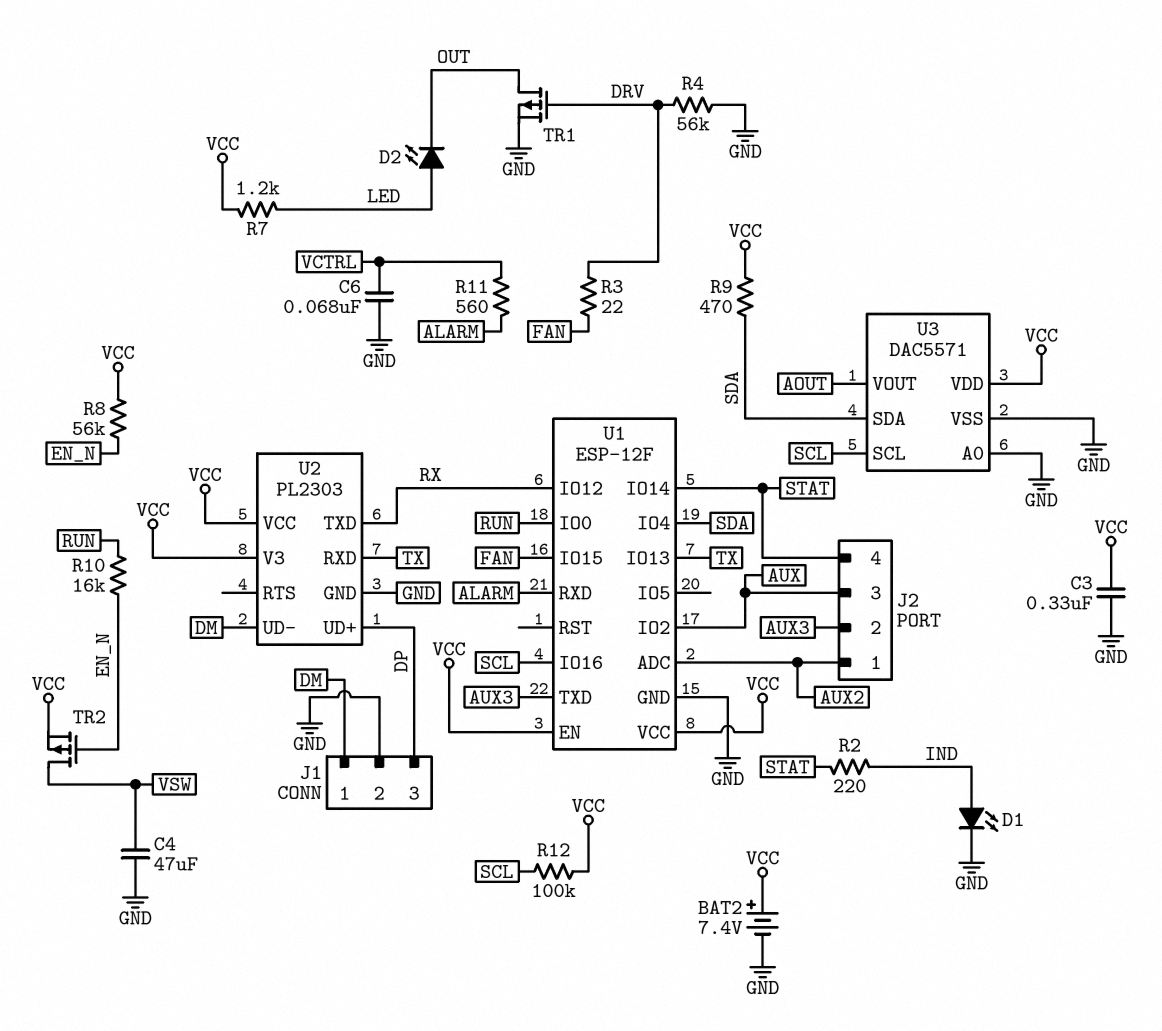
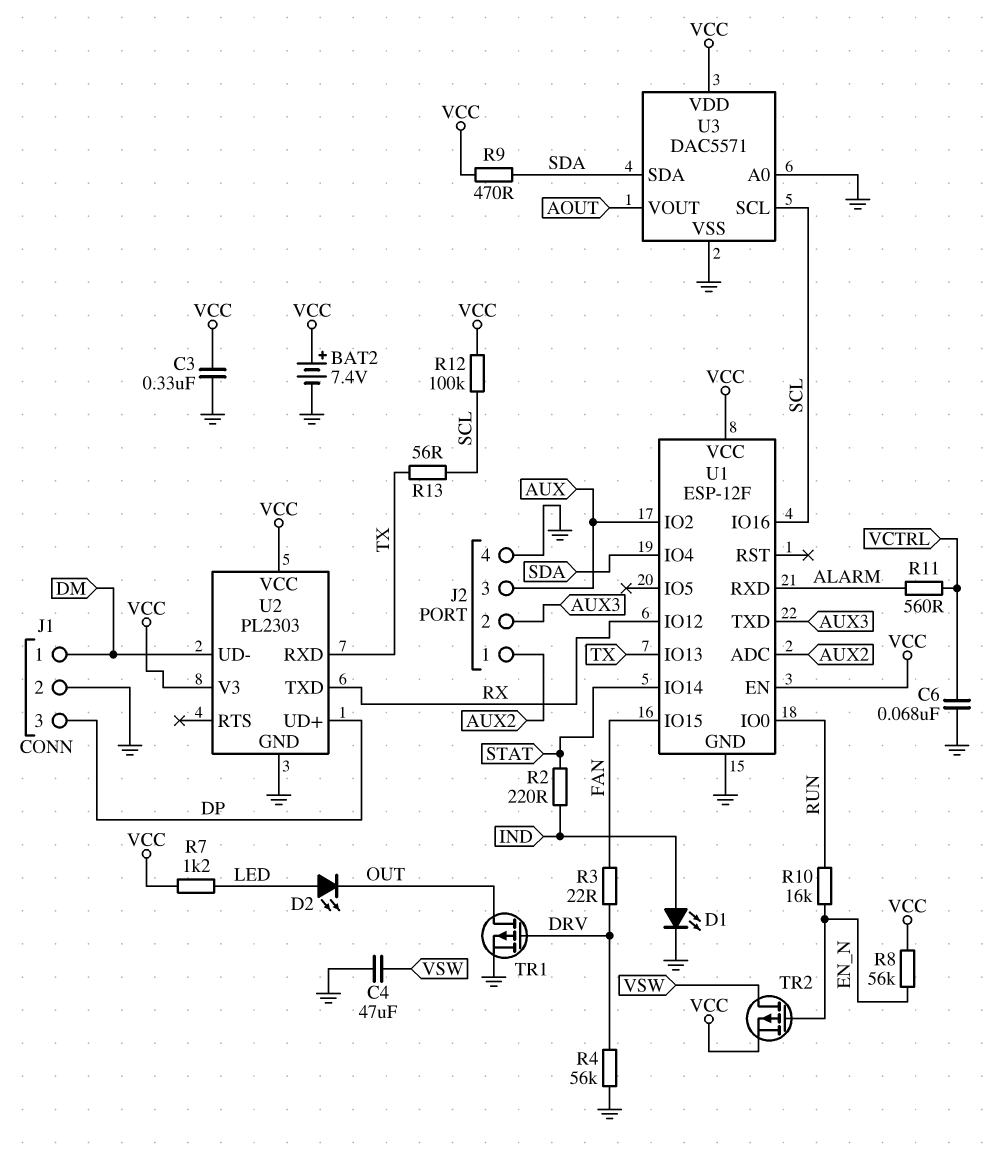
J2 pin 4: STAT -> GND
R13: none -> 56 (SCL, TX)

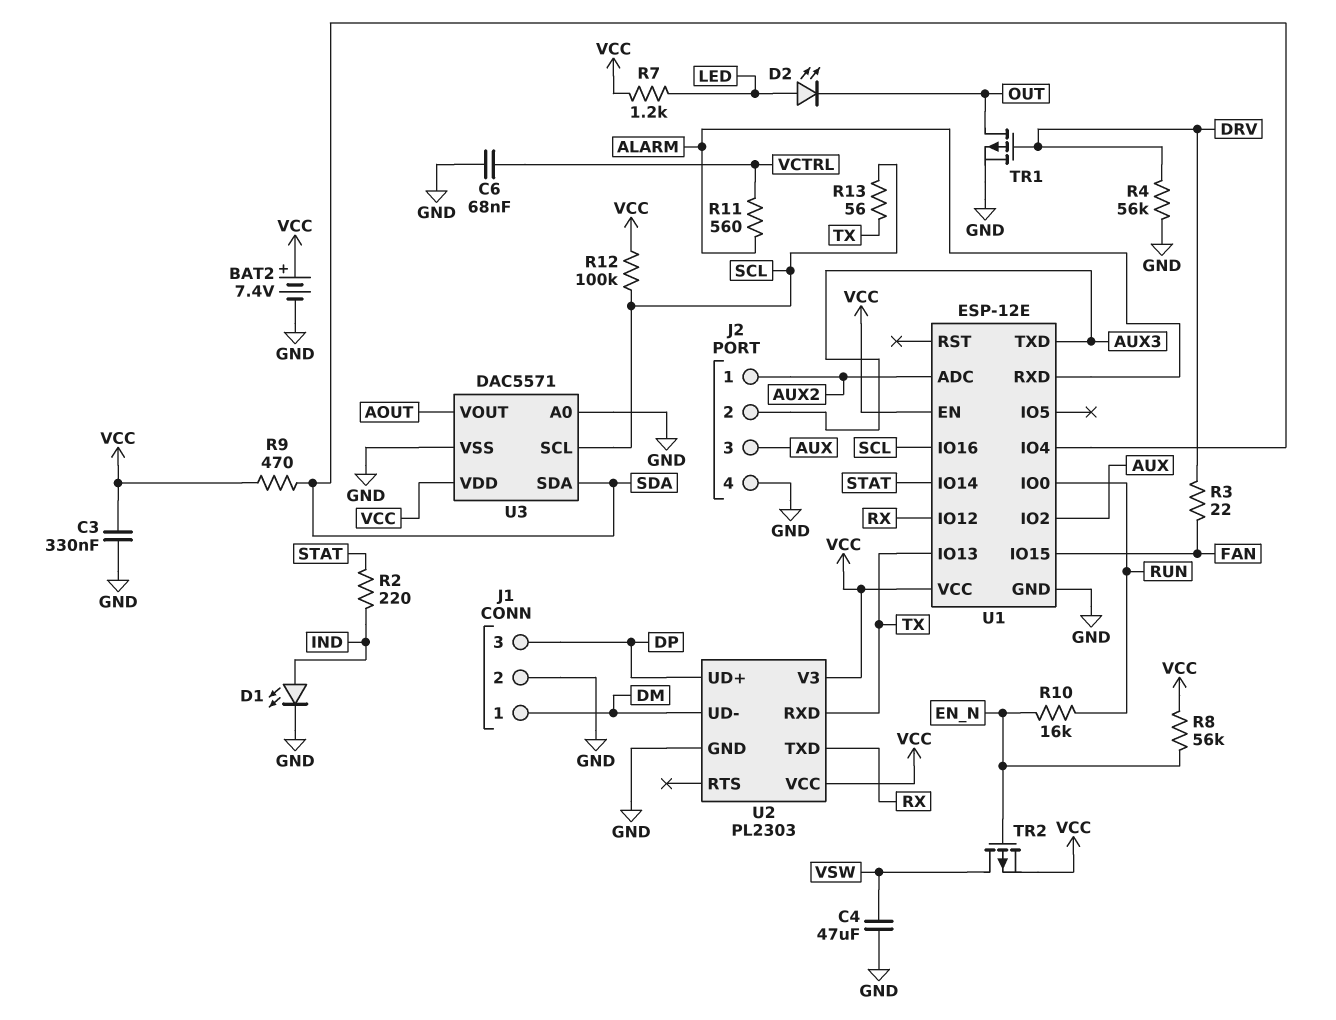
U1: ESP-12F -> ESP-12E

